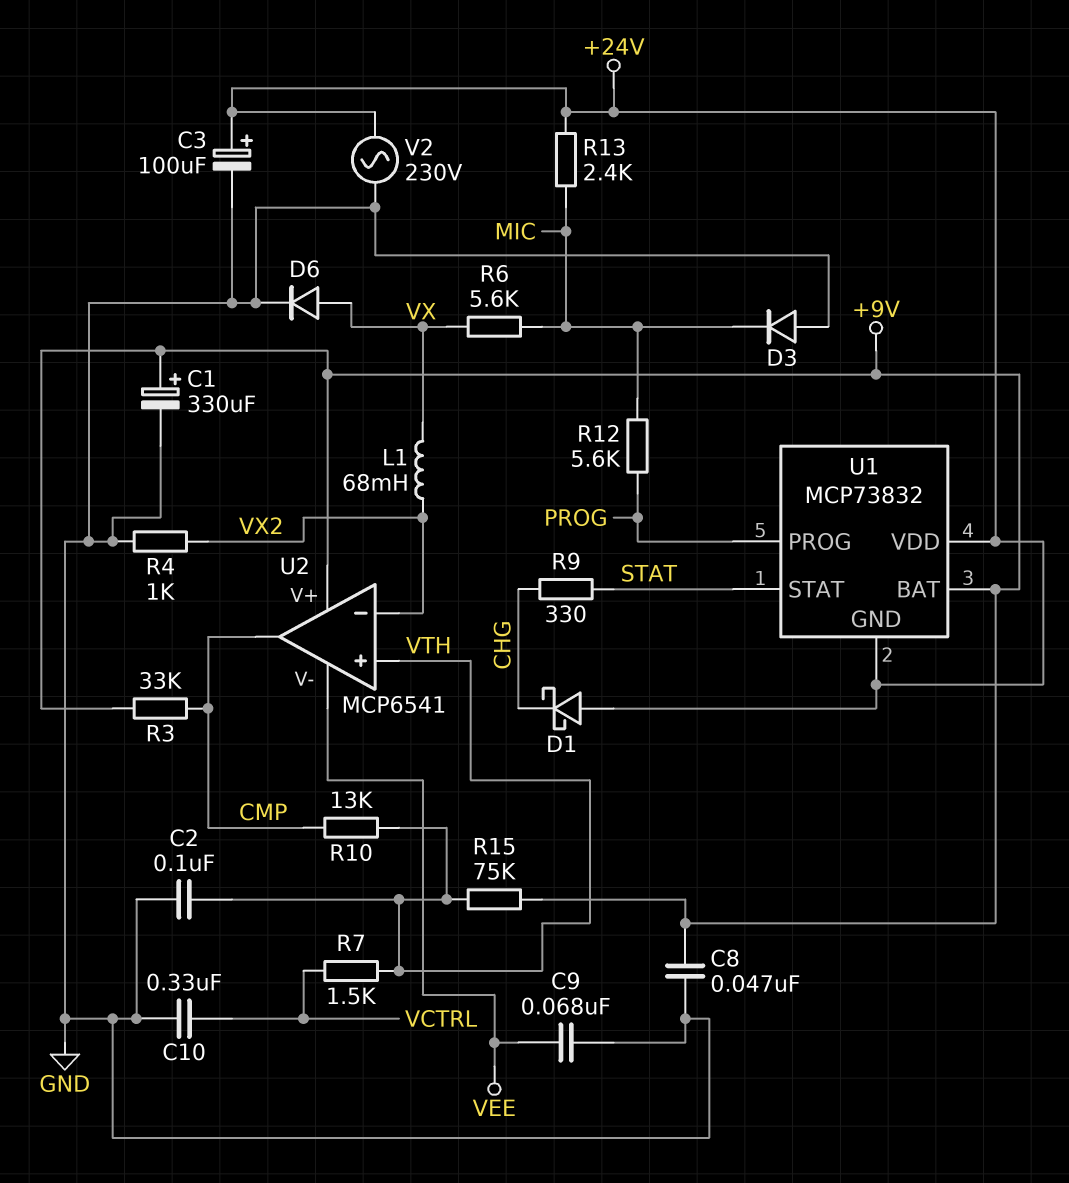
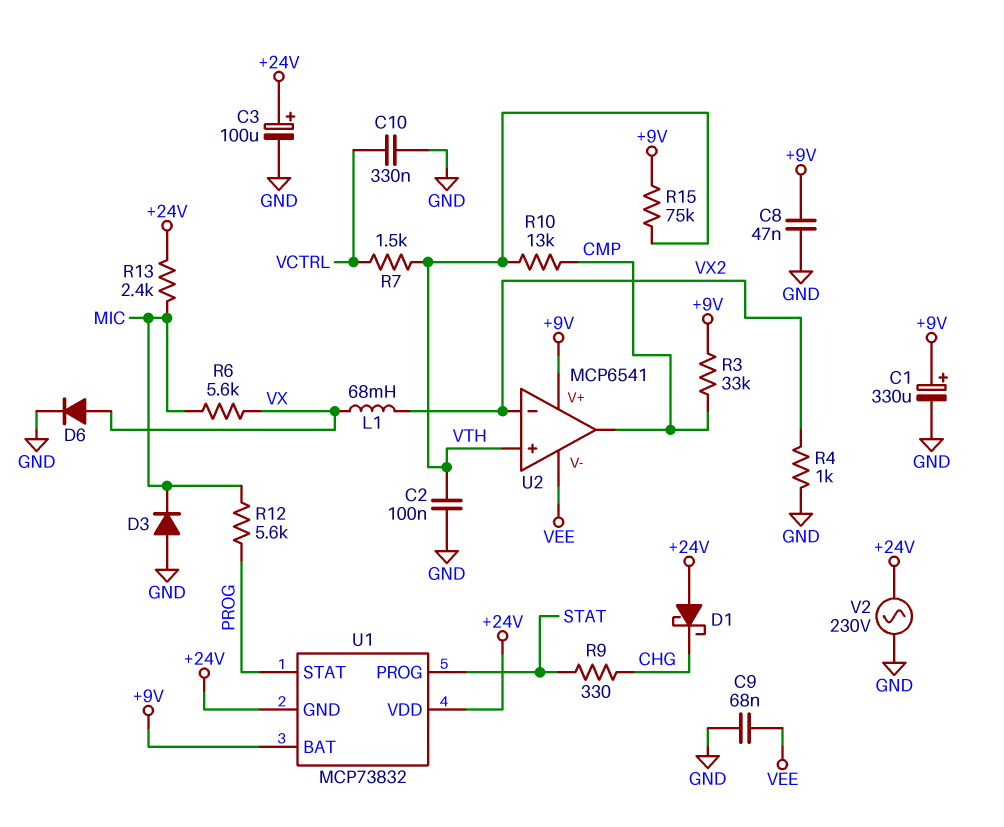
U1 pin PROG: PROG -> STAT
U1 pin STAT: STAT -> PROG

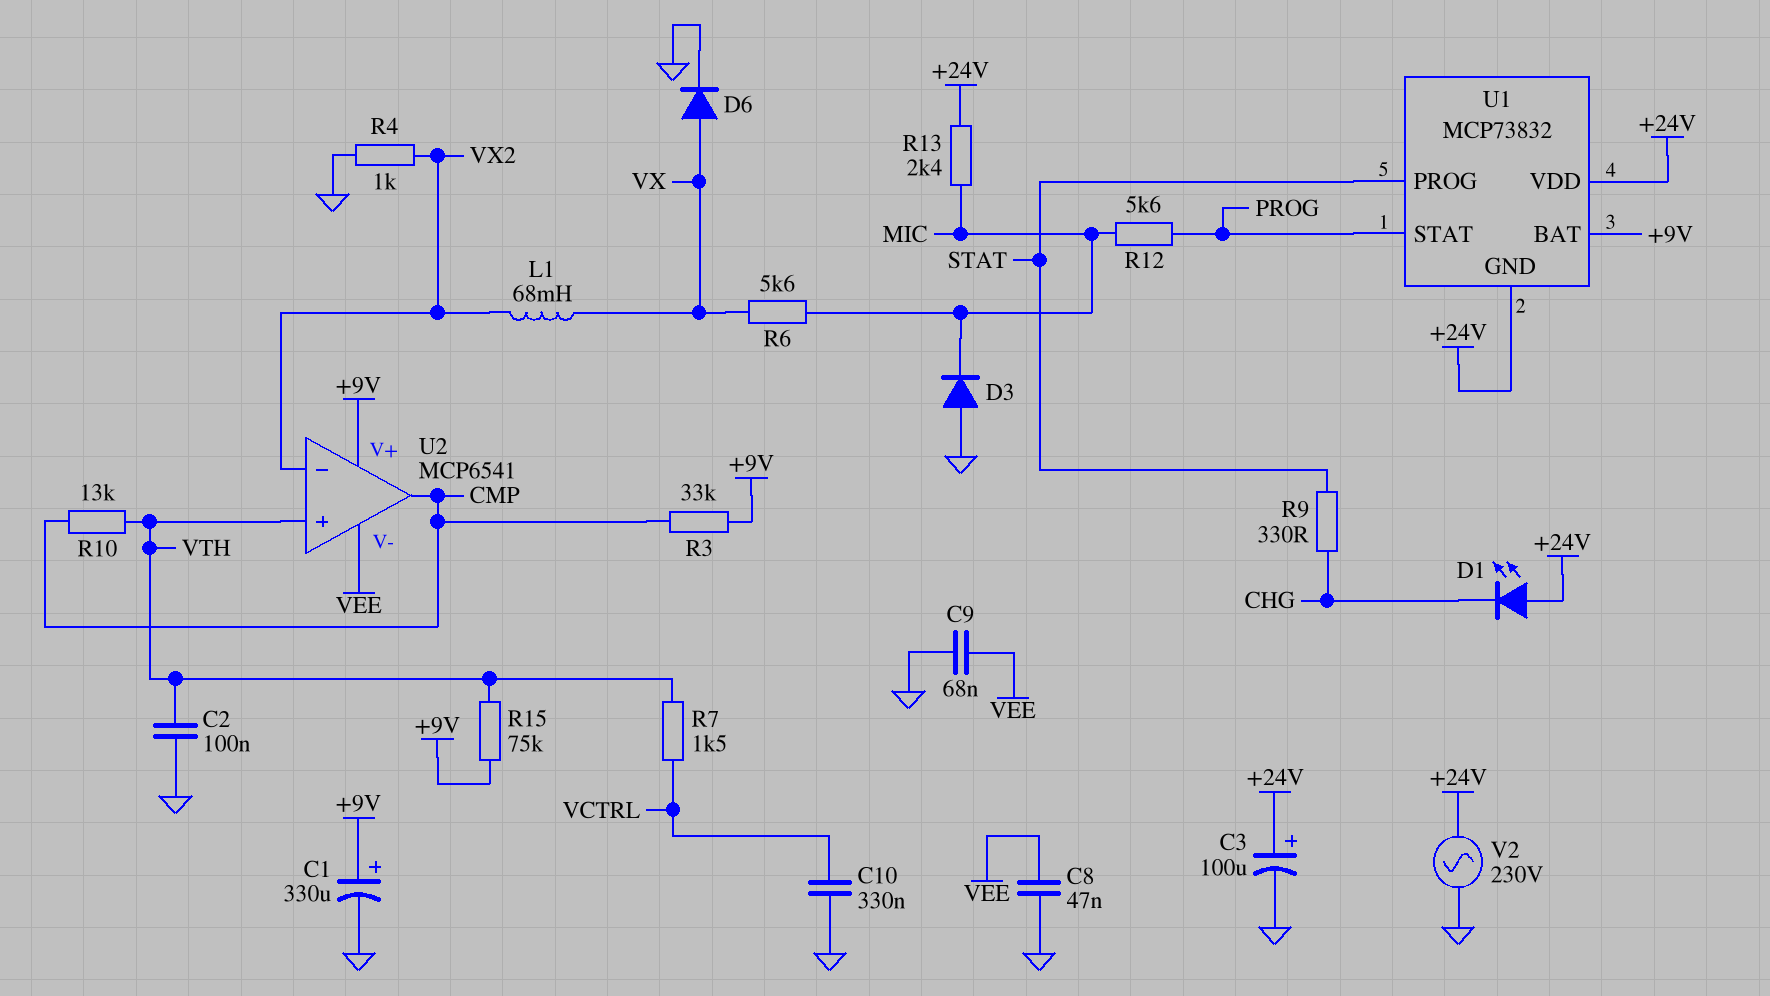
C8: 47nF (+9V, GND) -> 47nF (GND, VEE)
D1: schottky (A +24V, K CHG) -> LED (A +24V, K CHG)

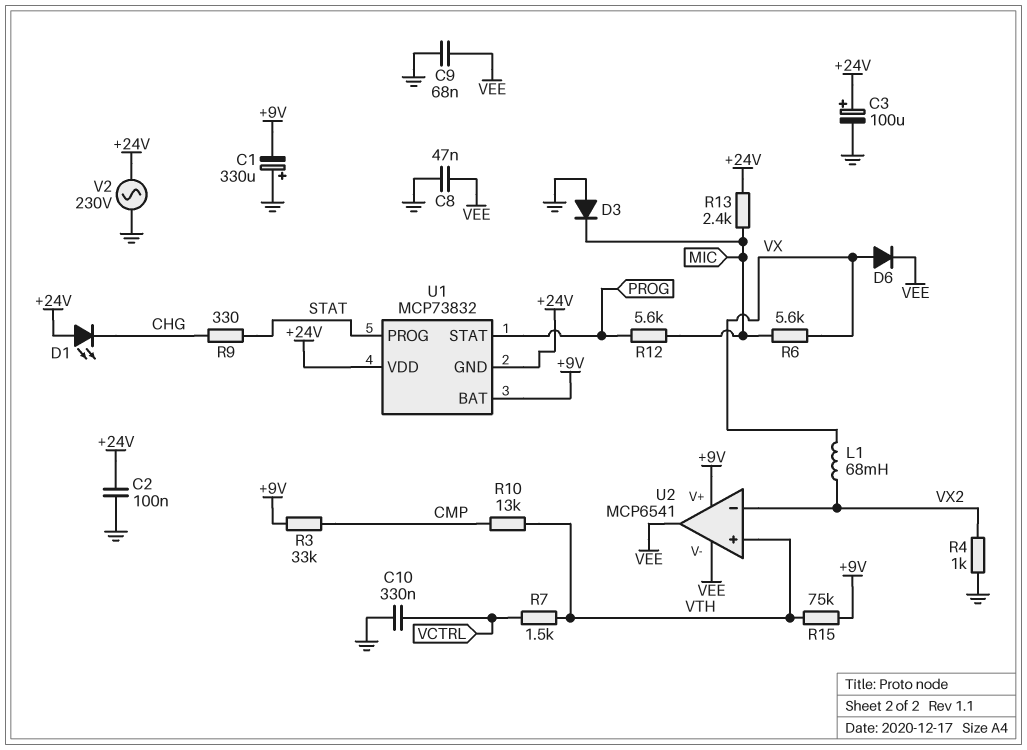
C1: 330uF (plus +9V, minus GND) -> 330uF (plus GND, minus +9V)
C2: 100nF (GND, VTH) -> 100nF (+24V, GND)
D6: diode (A VX, K GND) -> diode (A VX, K VEE)
U2 pin out: CMP -> VEE

